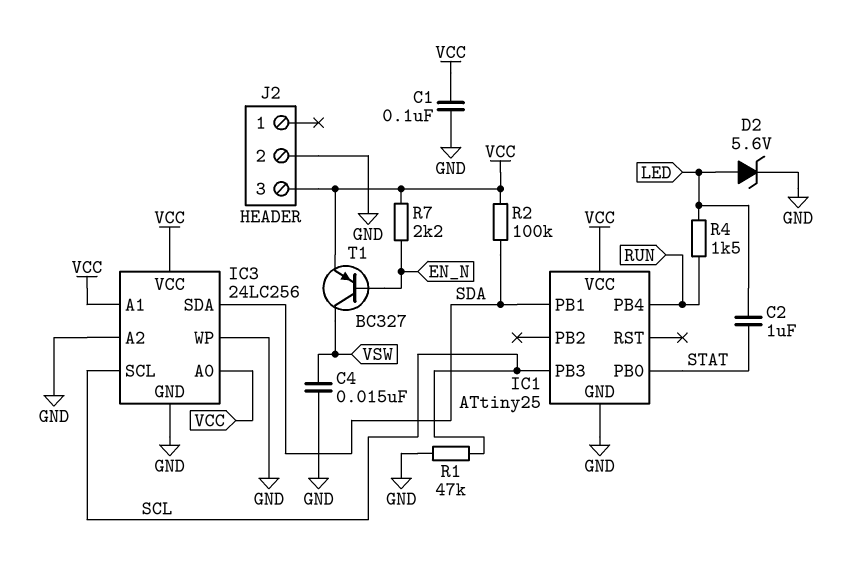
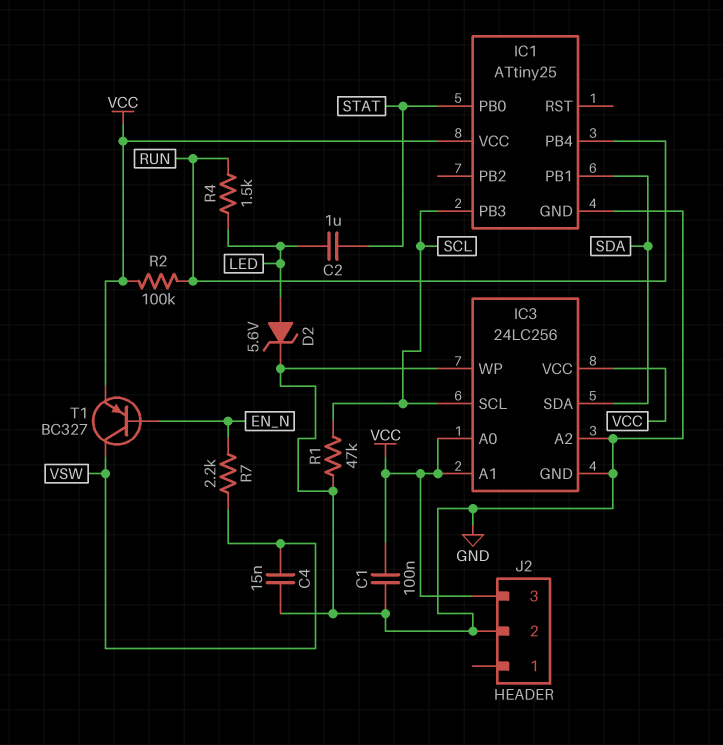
R2: 100k (SDA, VCC) -> 100k (RUN, VCC)
R7: 2.2k (EN_N, VCC) -> 2.2k (EN_N, VSW)

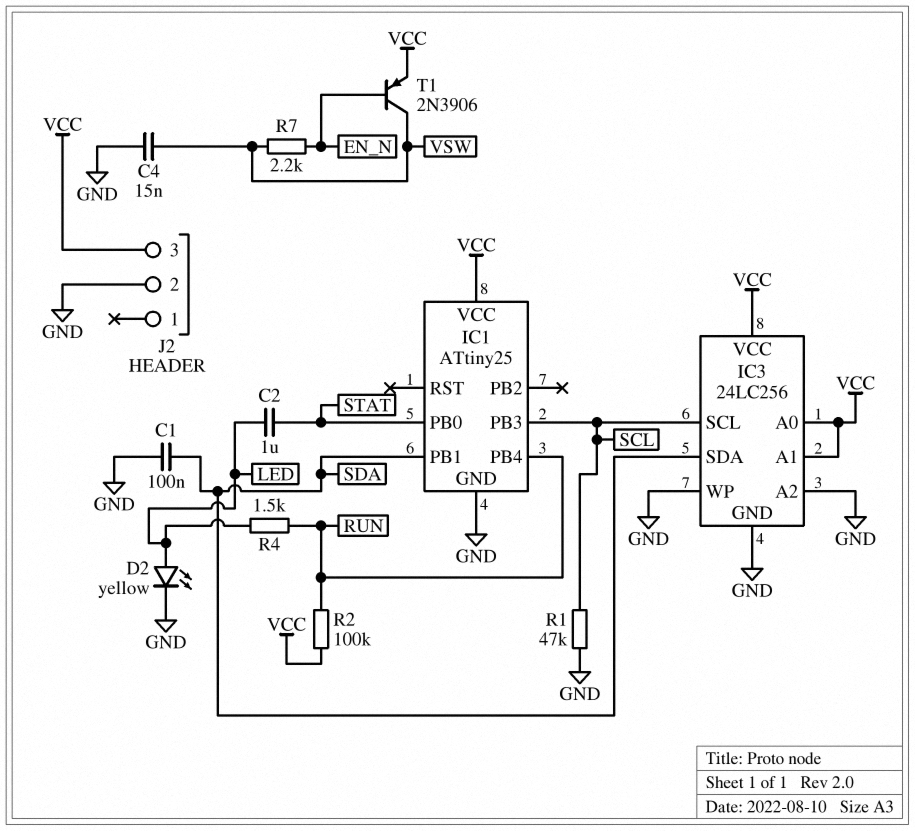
C1: 100nF (GND, VCC) -> 100nF (GND, SDA)
D2: zener 5.6V (A LED, K GND) -> LED yellow (A LED, K GND)
T1: PNP BC327 (B EN_N, C VSW, E VCC) -> PNP 2N3906 (B EN_N, C VSW, E VCC)

